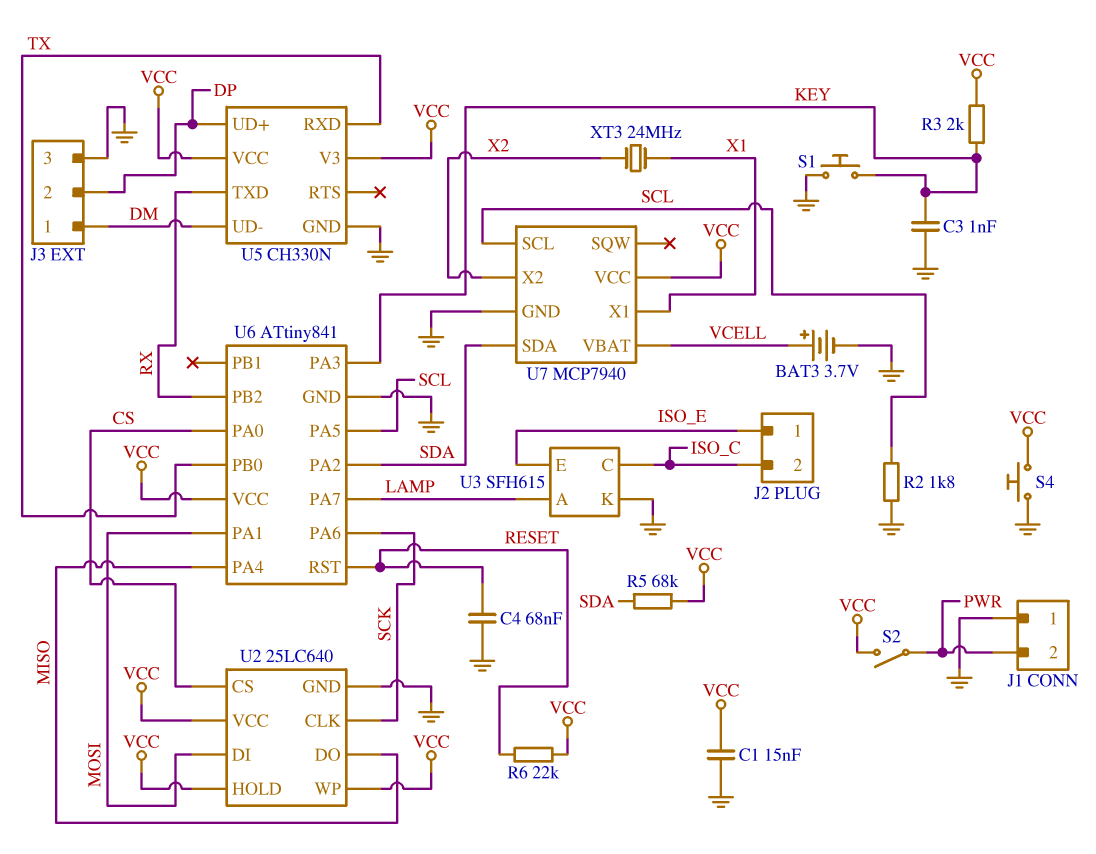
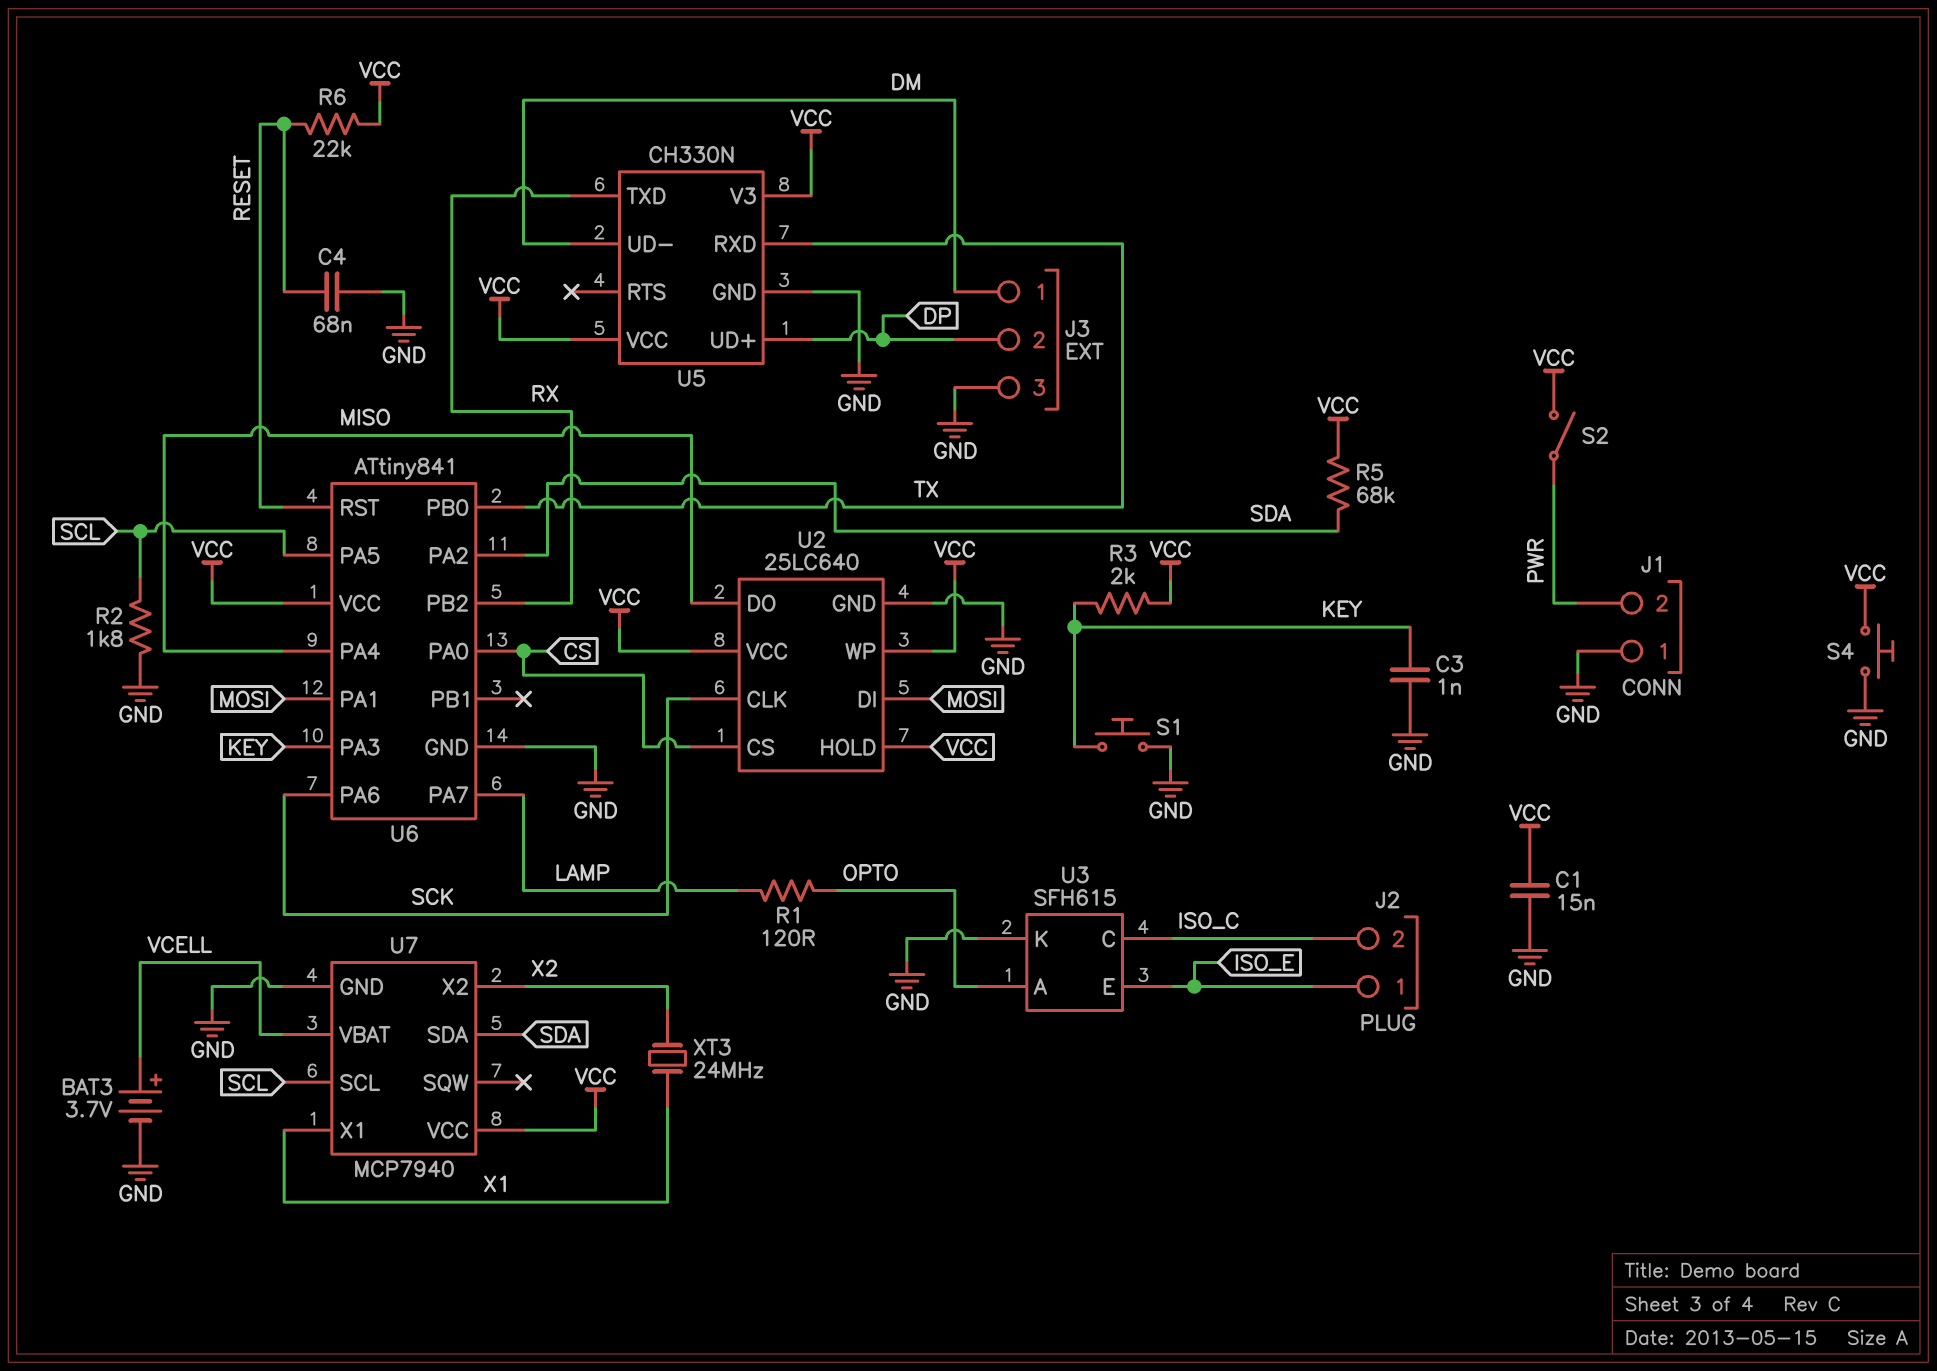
R1: none -> 120 (LAMP, OPTO)
U3 pin A: LAMP -> OPTO

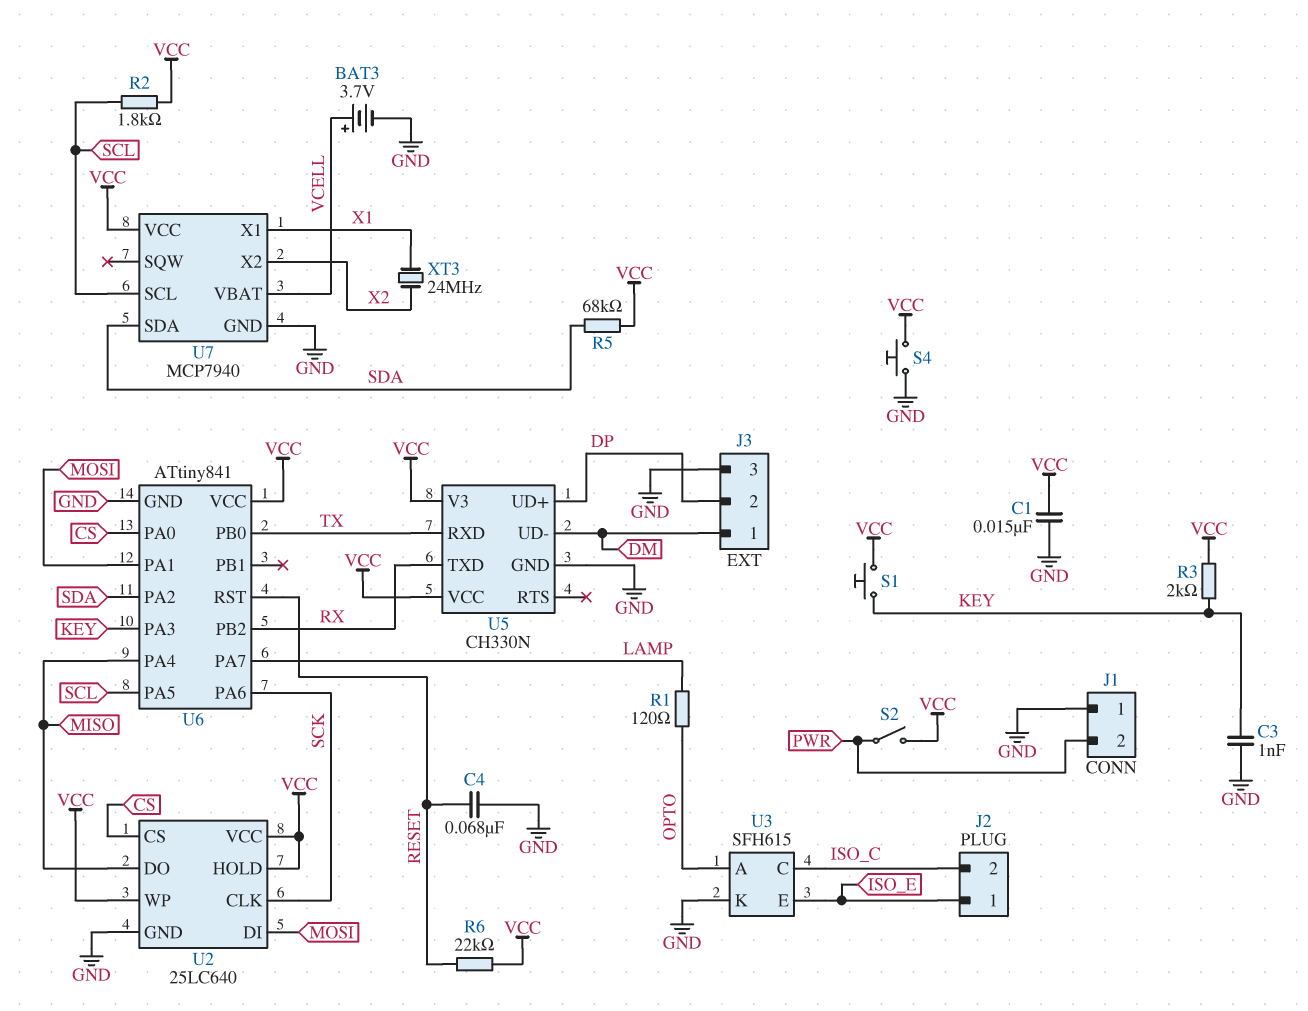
R2: 1.8k (GND, SCL) -> 1.8k (SCL, VCC)
S1: button (GND, KEY) -> button (KEY, VCC)

